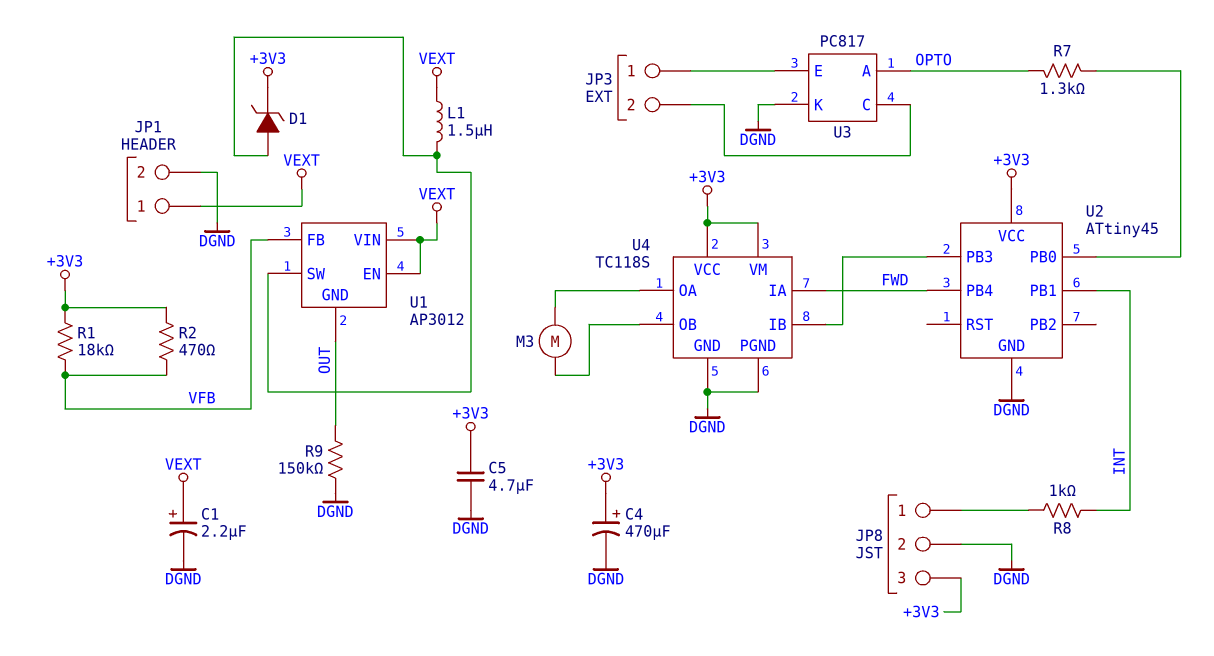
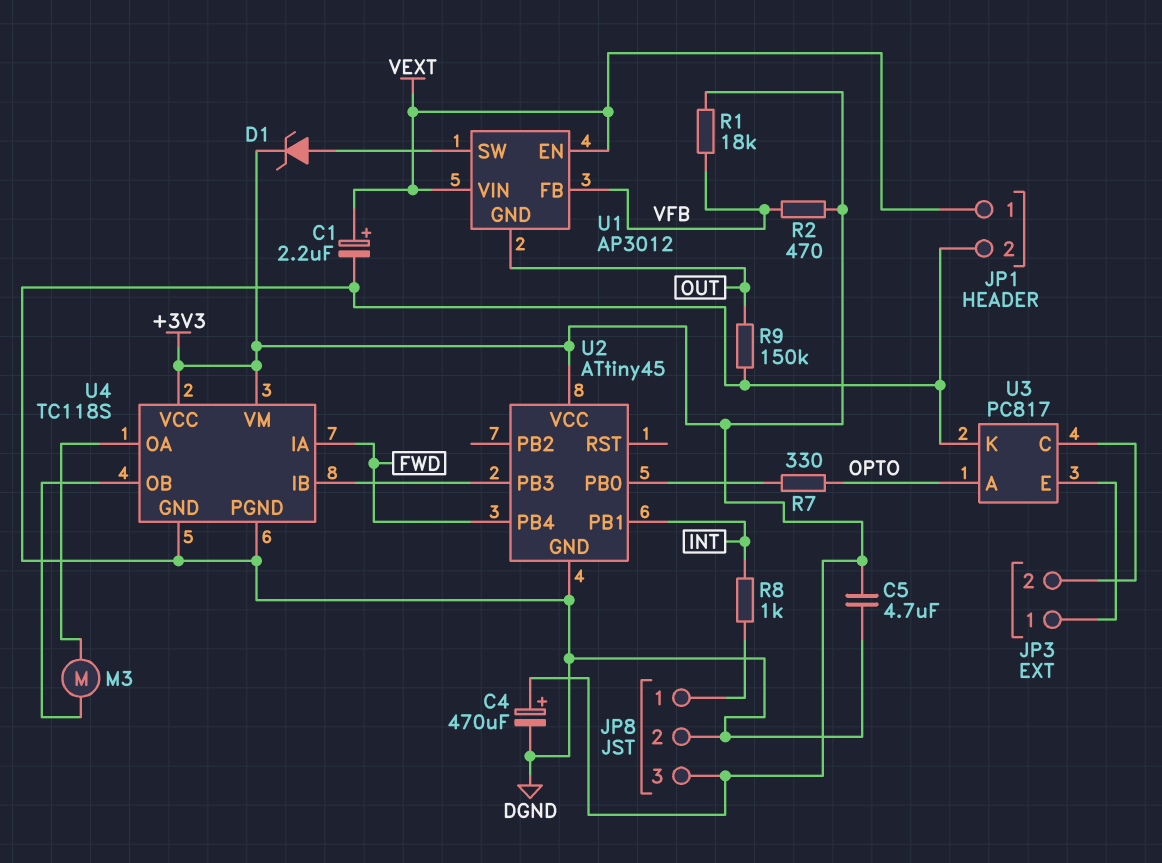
L1: 1.5uH (U1/SW, VEXT) -> none
R7: 1.3k (OPTO, U2/PB0) -> 330 (OPTO, U2/PB0)

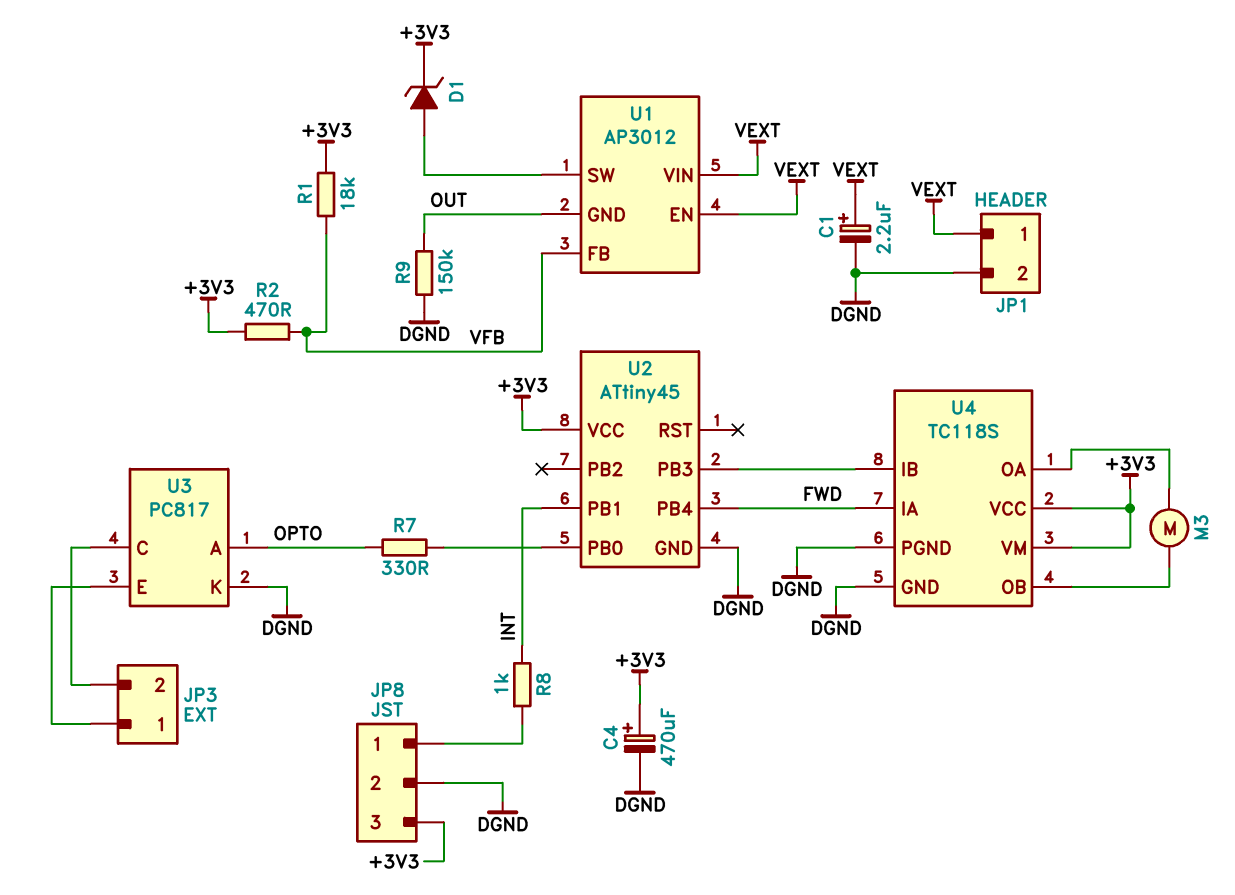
C5: 4.7uF (+3V3, DGND) -> none

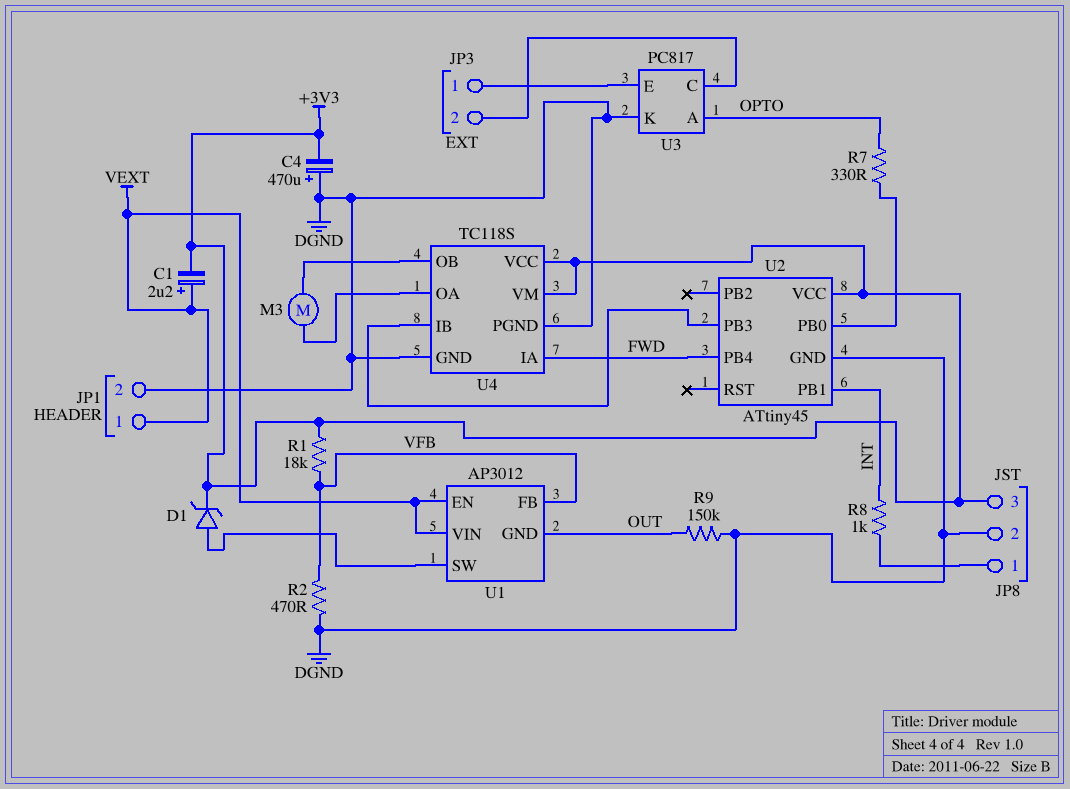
C1: 2.2uF (plus VEXT, minus DGND) -> 2.2uF (plus VEXT, minus +3V3)
C4: 470uF (plus +3V3, minus DGND) -> 470uF (plus DGND, minus +3V3)
R2: 470 (+3V3, VFB) -> 470 (DGND, VFB)

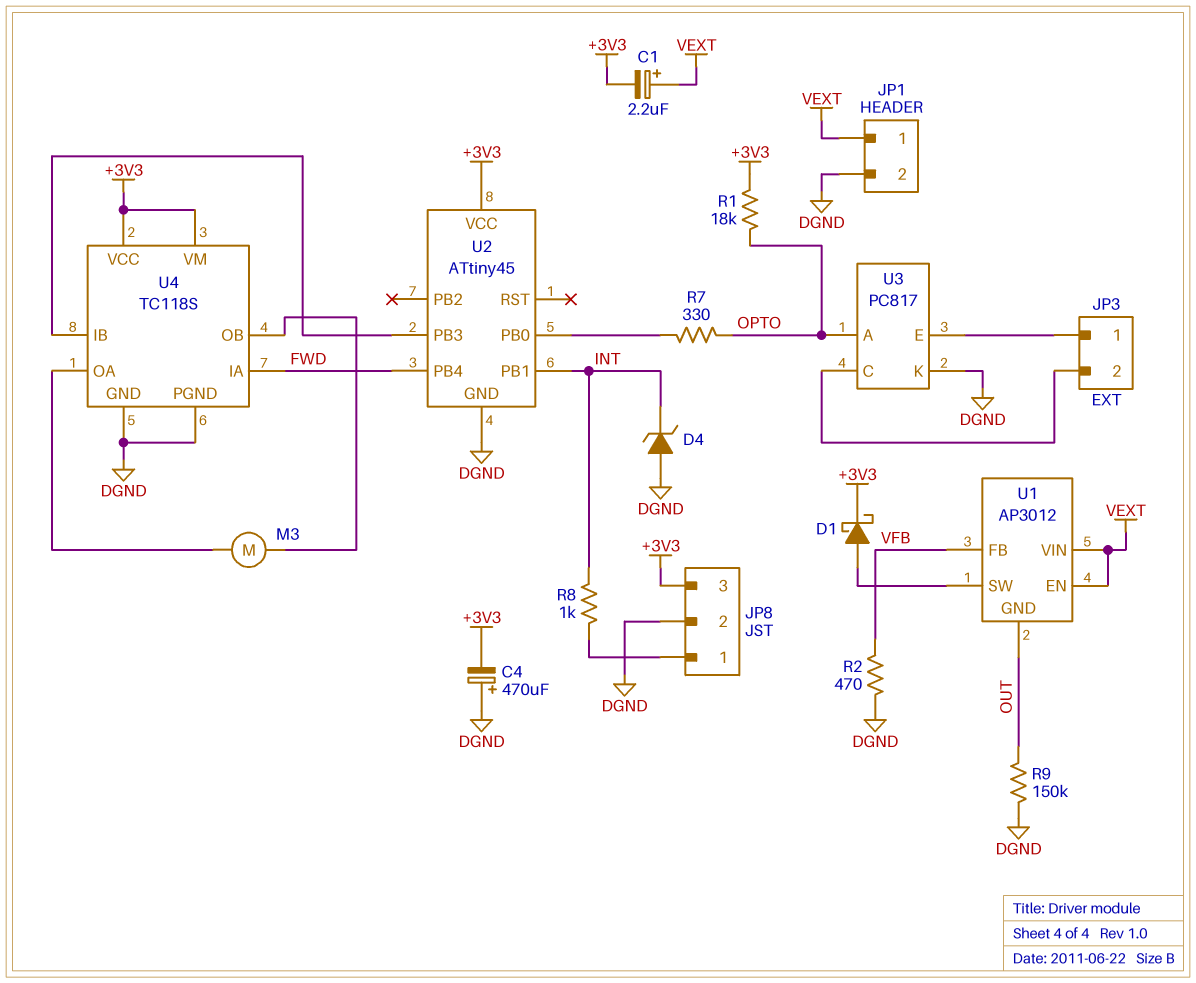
D1: zener (A U1/SW, K +3V3) -> schottky (A U1/SW, K +3V3)
D4: none -> zener (A DGND, K INT)
R1: 18k (+3V3, VFB) -> 18k (+3V3, OPTO)

